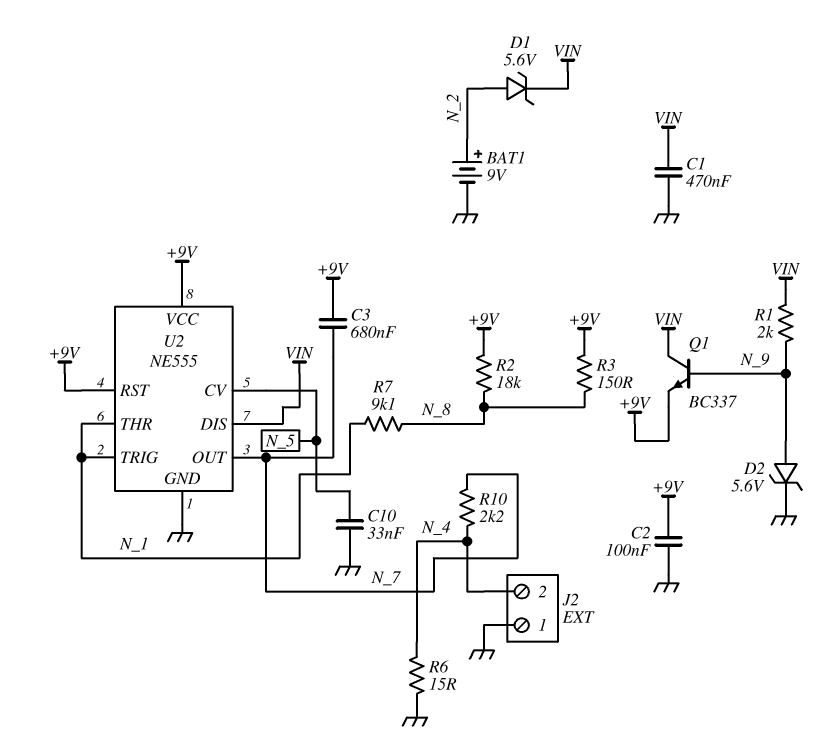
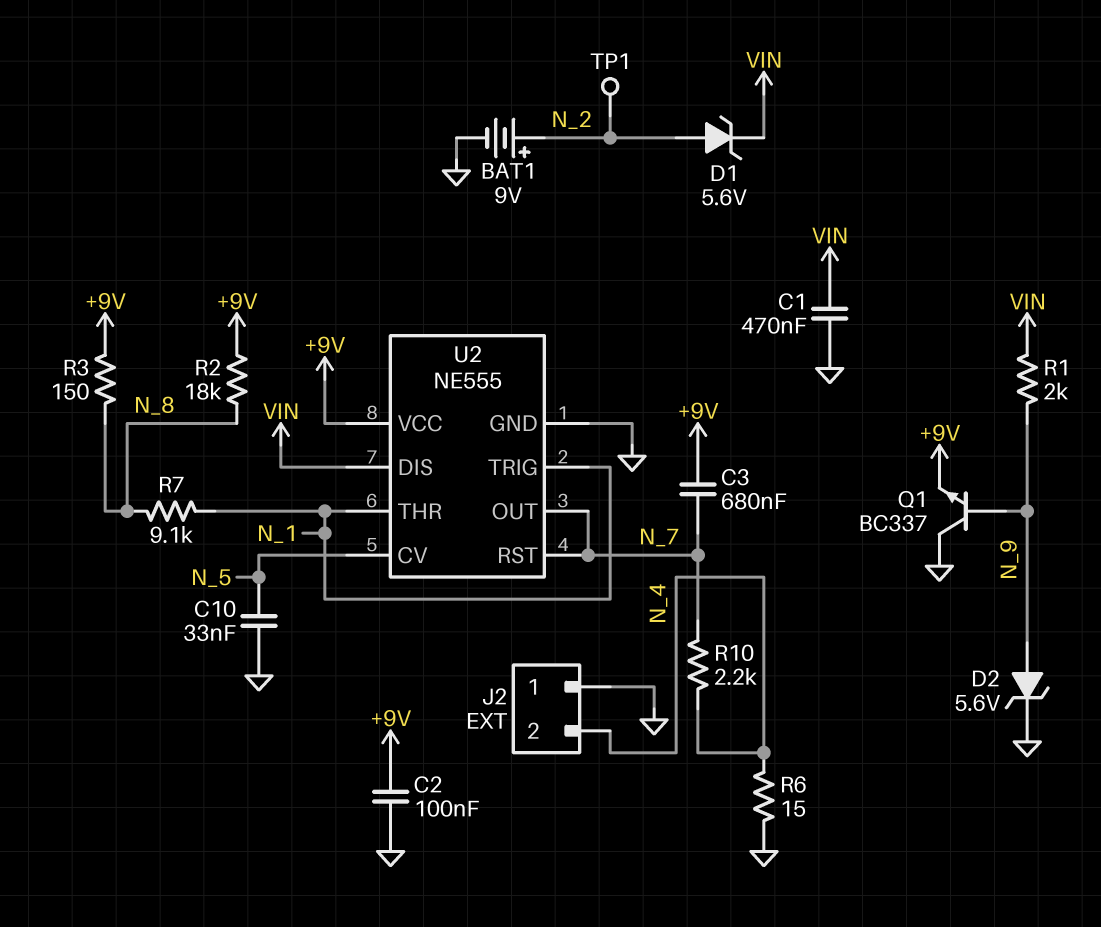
Q1: NPN BC337 (B N_9, C VIN, E +9V) -> NPN BC337 (B N_9, C GND, E +9V)
TP1: none -> test point (N_2)
U2 pin RST: +9V -> N_7

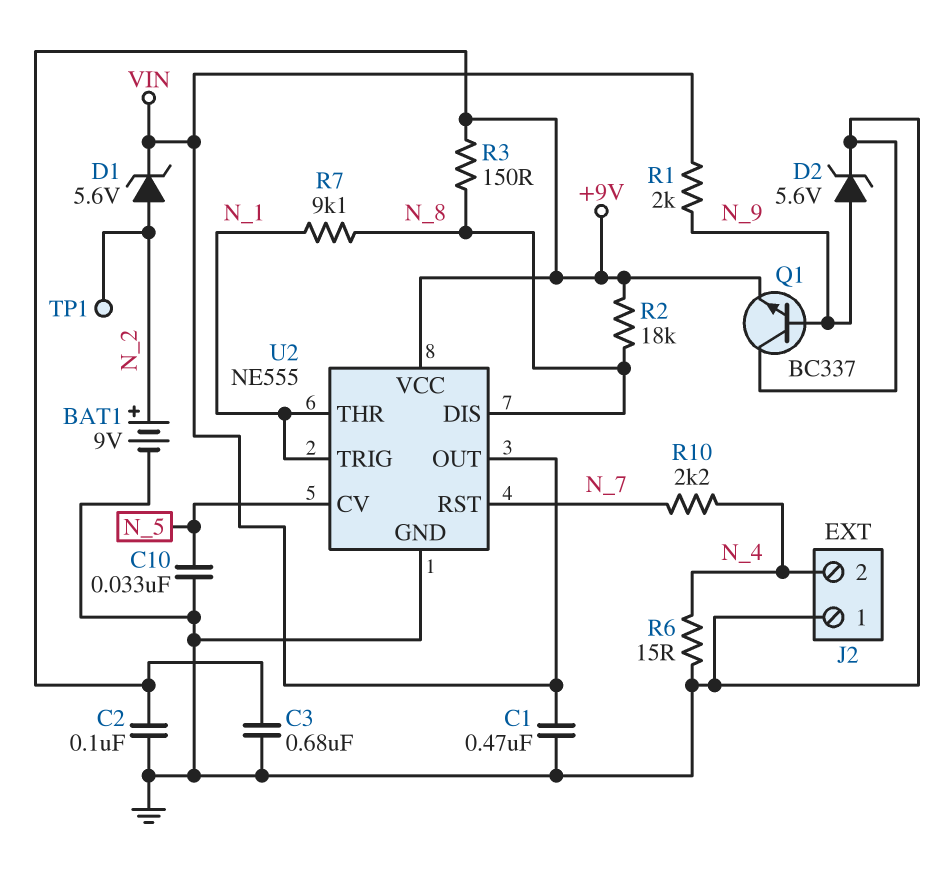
C3: 680nF (+9V, N_7) -> 680nF (+9V, GND)
U2 pin DIS: VIN -> N_8
U2 pin OUT: N_7 -> VIN

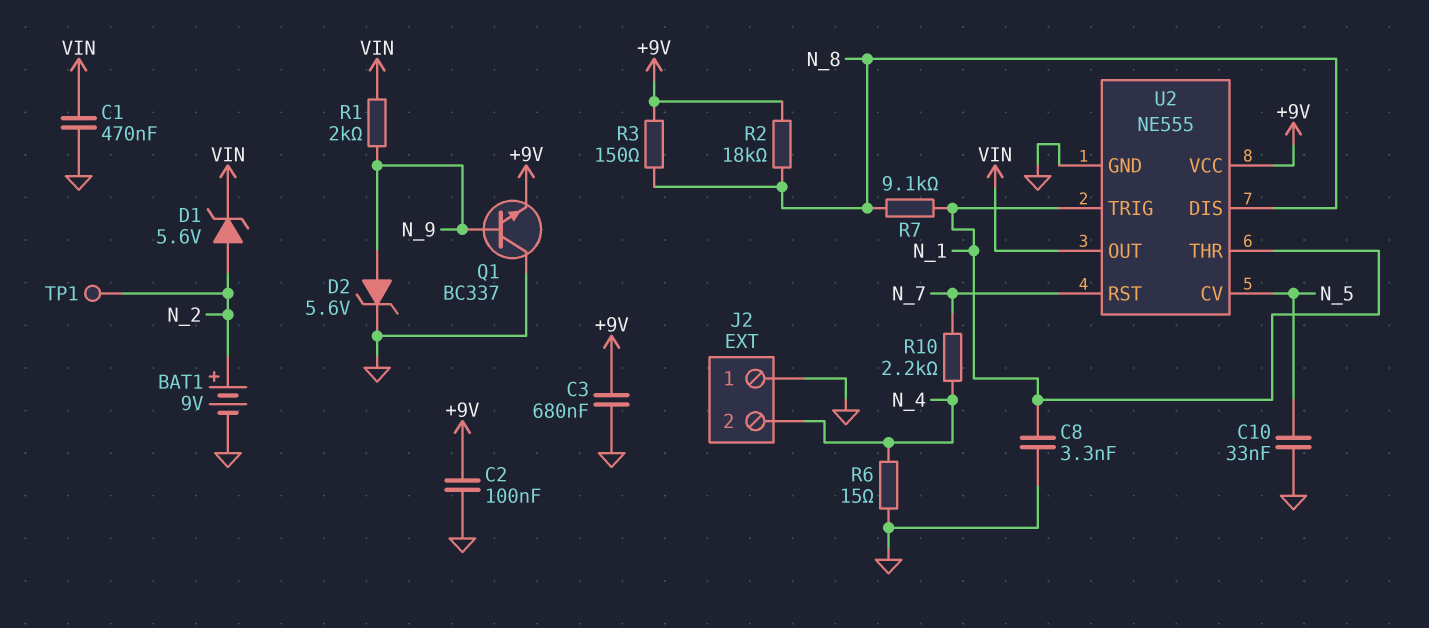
C8: none -> 3.3nF (GND, N_1)

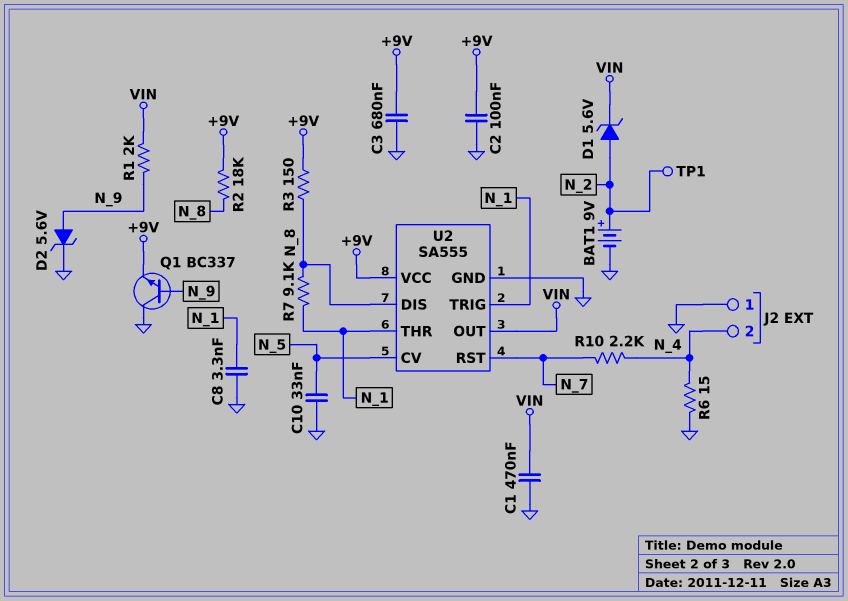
U2: NE555 -> SA555

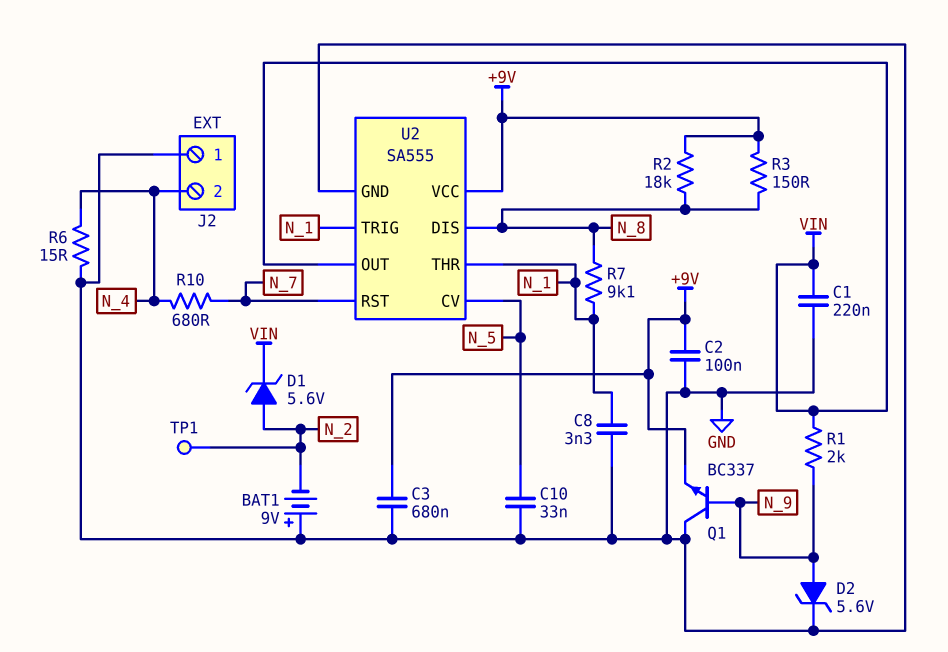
BAT1: 9V (plus N_2, minus GND) -> 9V (plus GND, minus N_2)
C1: 470nF (GND, VIN) -> 220nF (GND, VIN)
R10: 2.2k (N_4, N_7) -> 680 (N_4, N_7)

